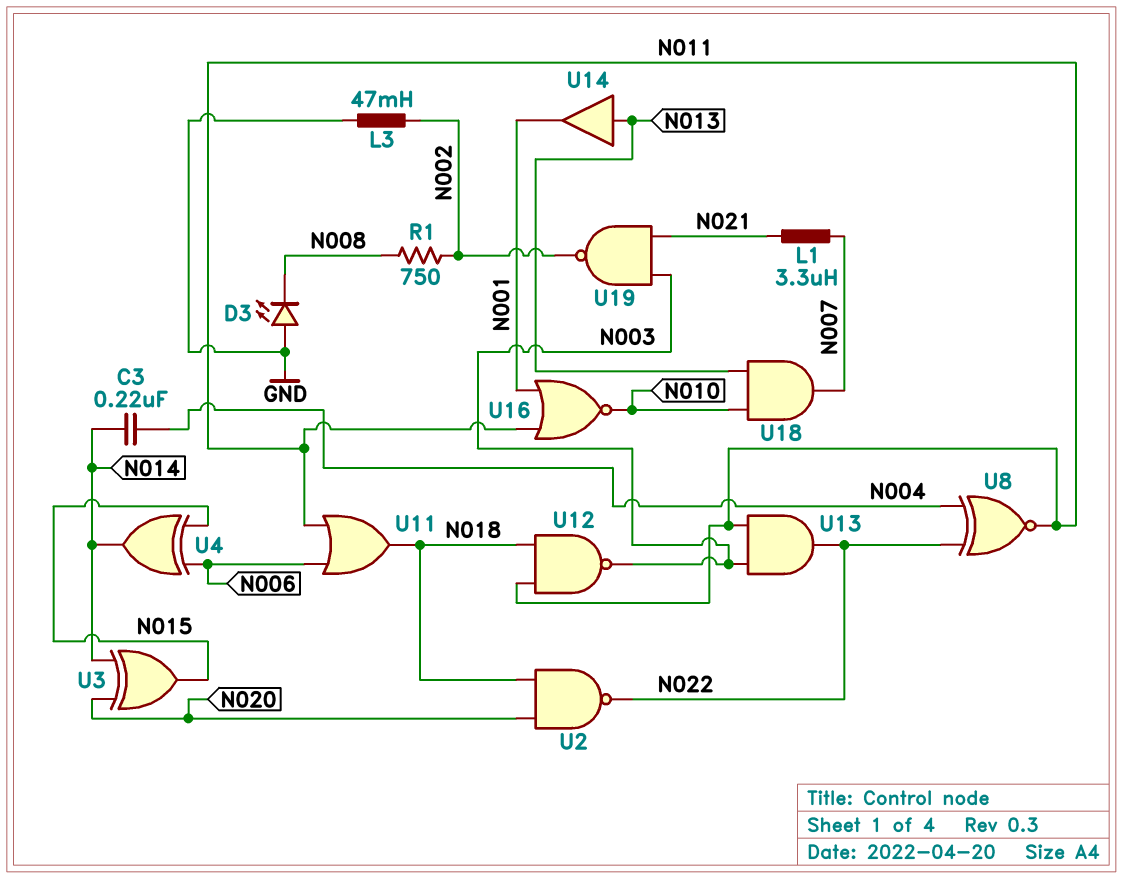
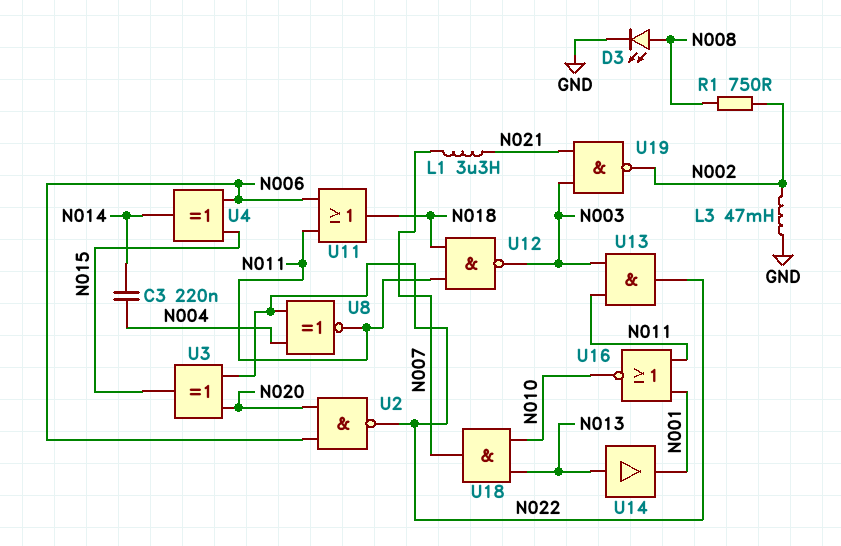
D3: LED (A GND, K N008) -> LED (A N008, K GND)
U2: NAND (in N018, in N020, out N022) -> NAND (in N006, in N020, out N022)
U3: XOR (in N014, in N020, out N015) -> XOR (in N020, in N022, out N015)

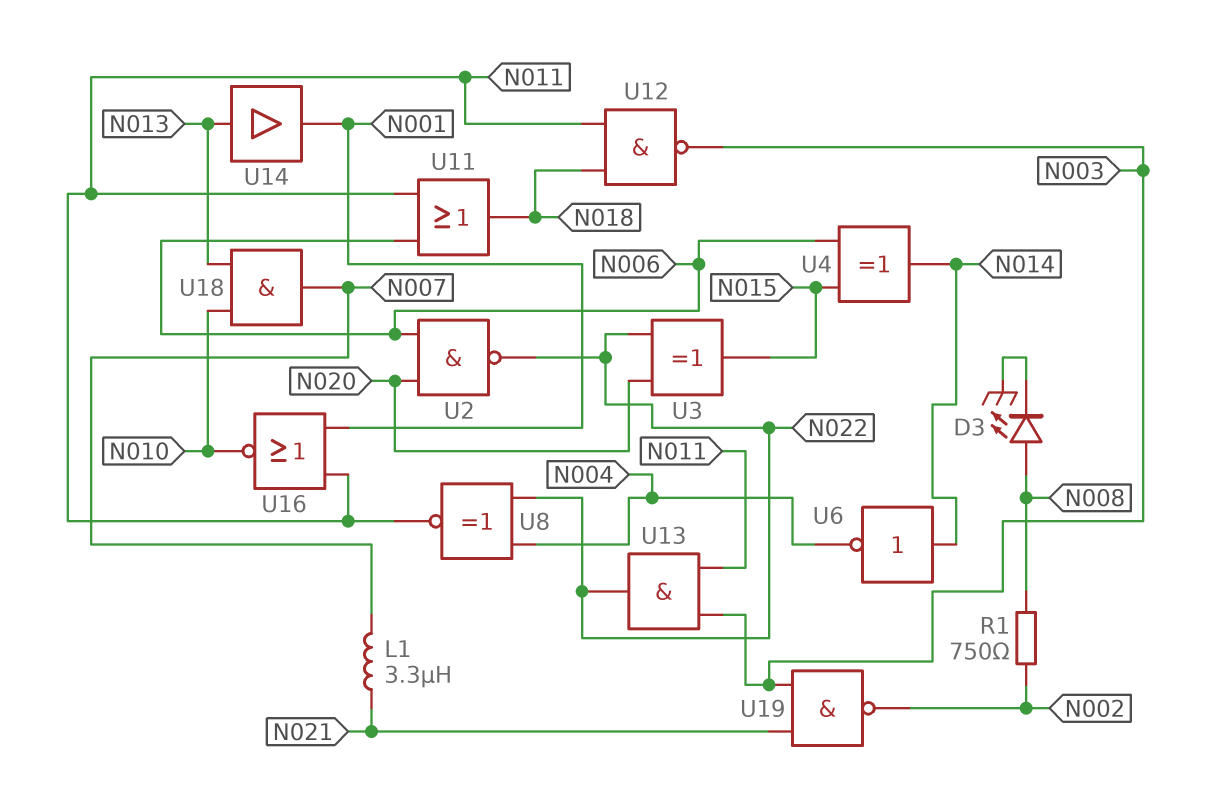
C3: 220nF (N004, N014) -> none
L3: 47mH (GND, N002) -> none
U6: none -> NOT (in N014, out N004)

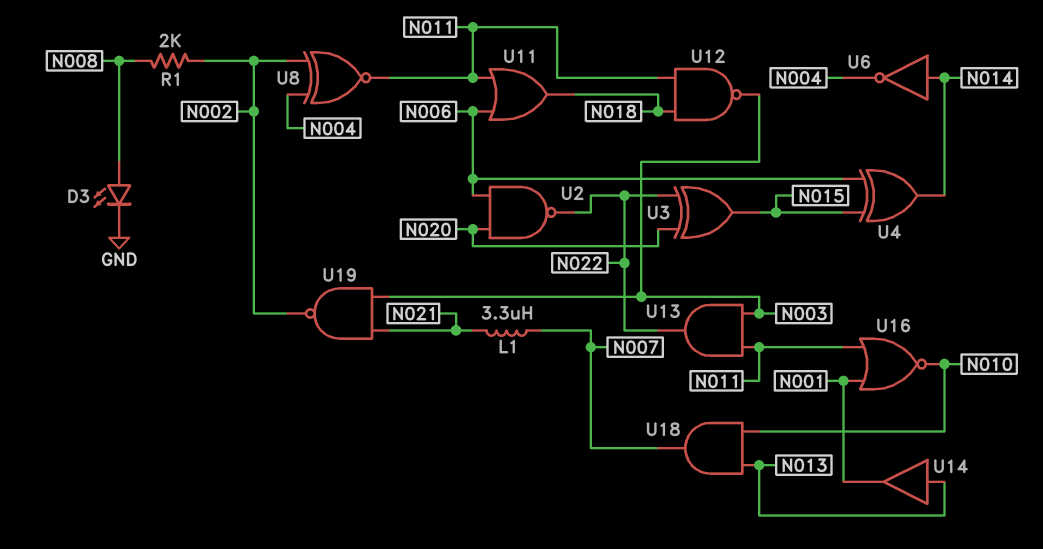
R1: 750 (N002, N008) -> 2k (N002, N008)
U8: XNOR (in N004, in N022, out N011) -> XNOR (in N002, in N004, out N011)

